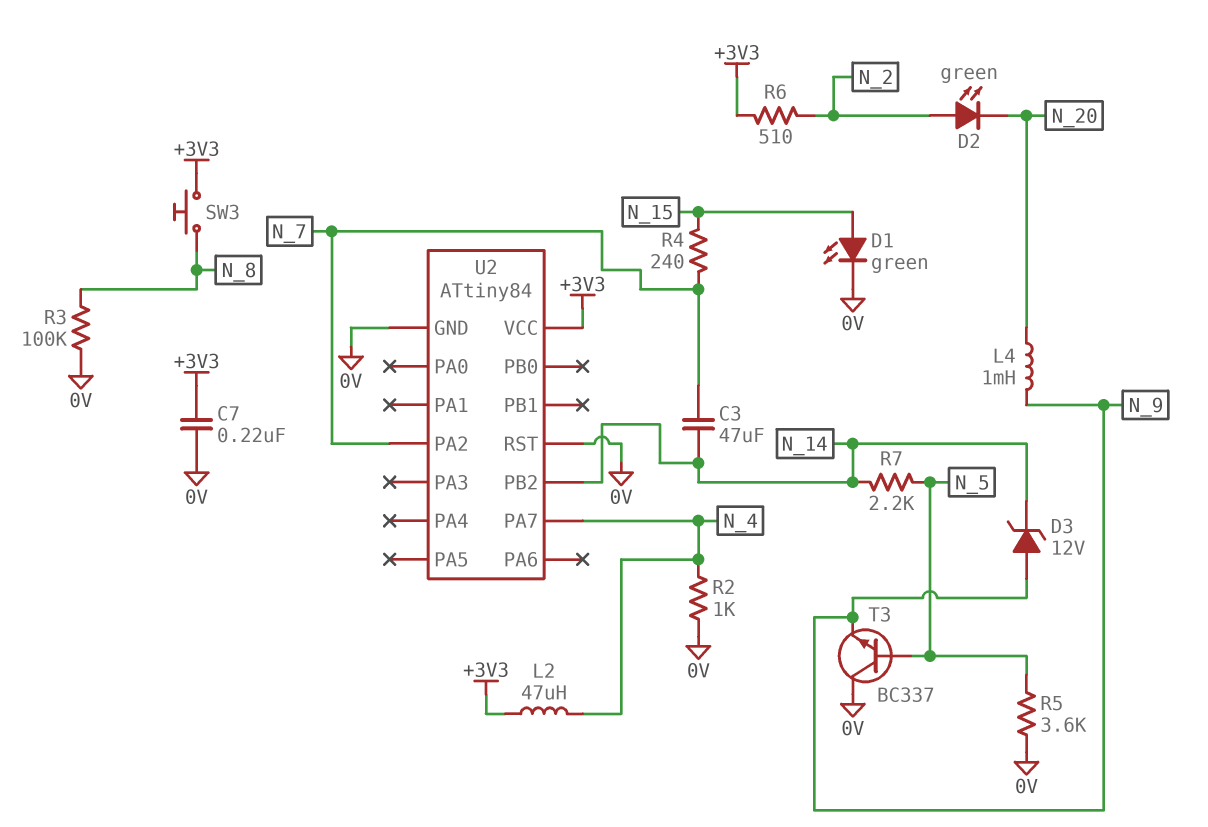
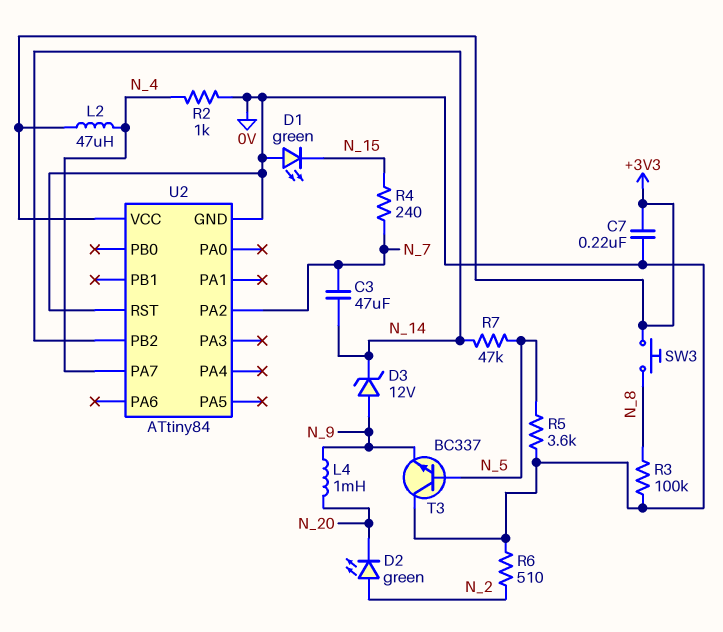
D1: LED green (A N_15, K 0V) -> LED green (A 0V, K N_15)
R6: 510 (+3V3, N_2) -> 510 (0V, N_2)
R7: 2.2k (N_5, N_14) -> 47k (N_5, N_14)

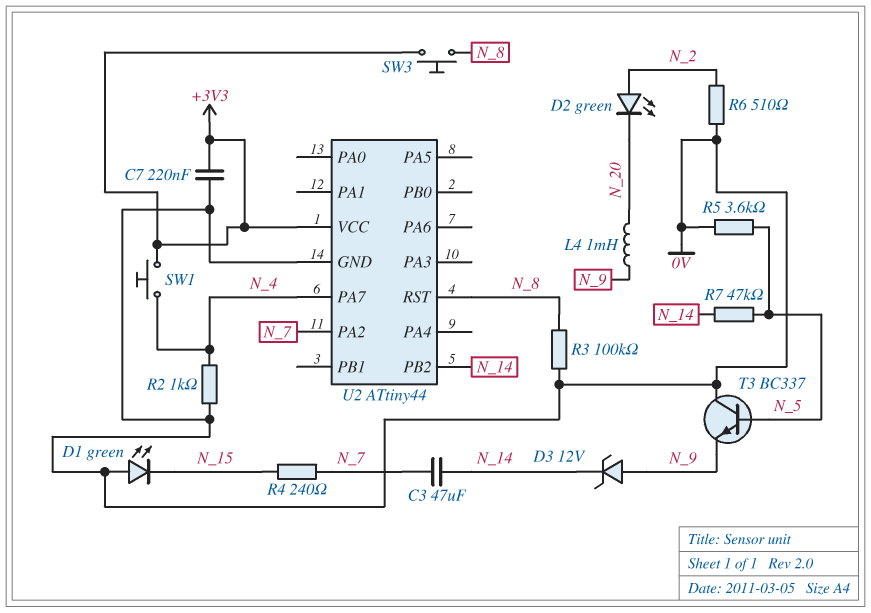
L2: 47uH (+3V3, N_4) -> none
SW1: none -> button (+3V3, N_4)
U2: ATtiny84 -> ATtiny44
U2 pin RST: 0V -> N_8

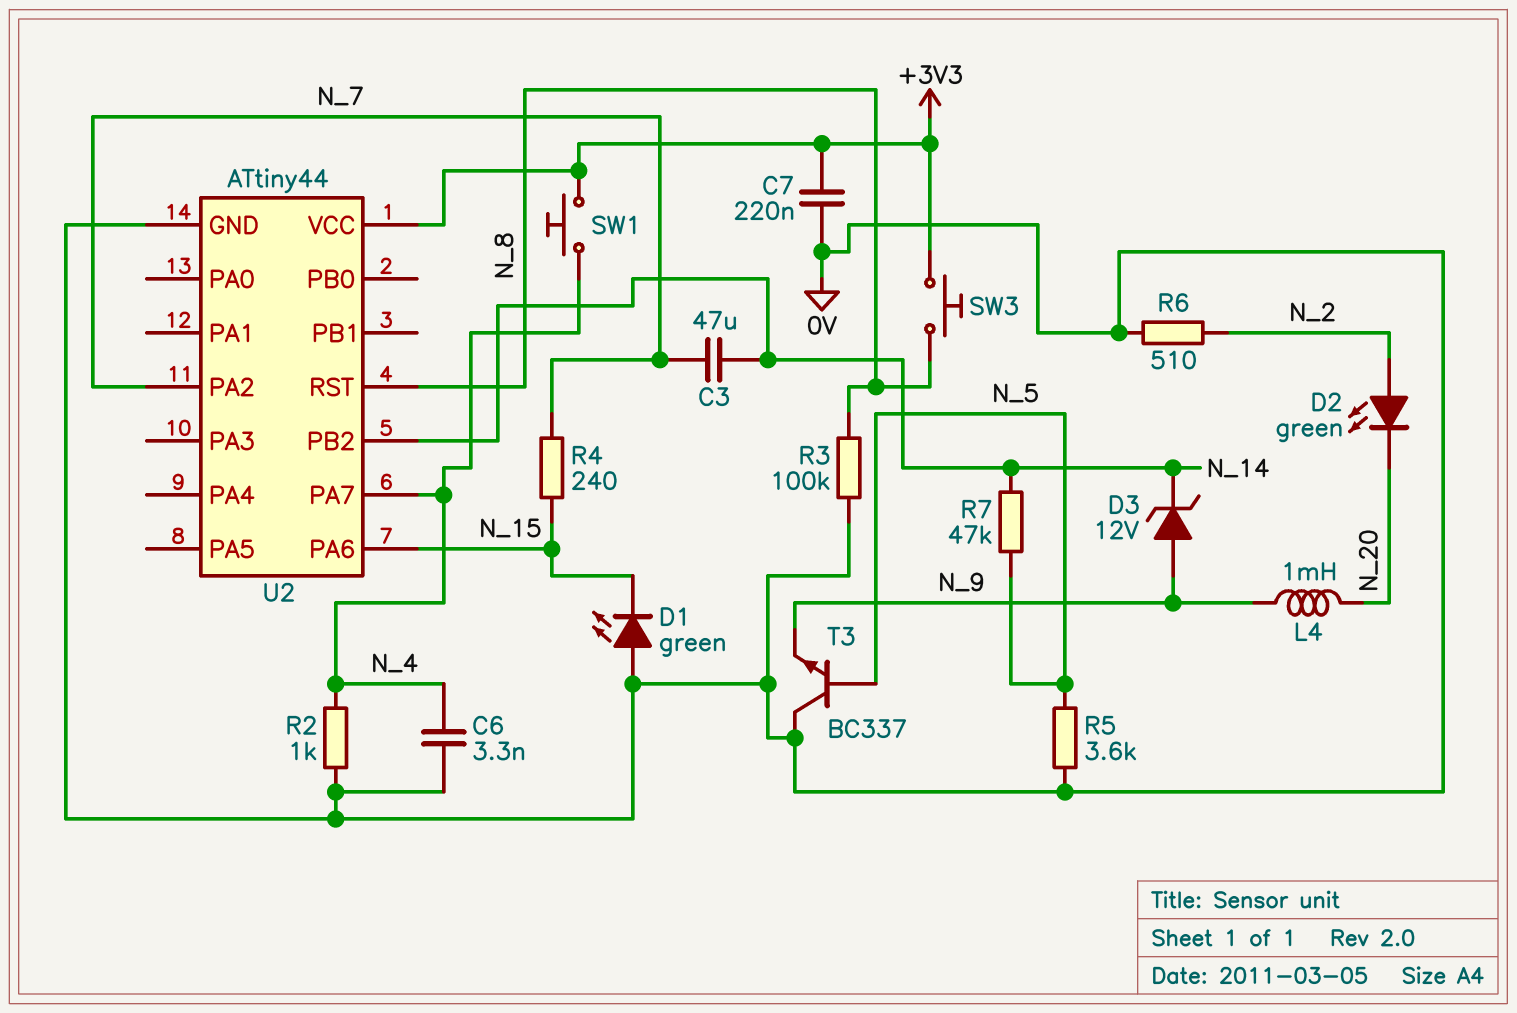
C6: none -> 3.3nF (0V, N_4)
U2 pin PA6: none -> N_15

